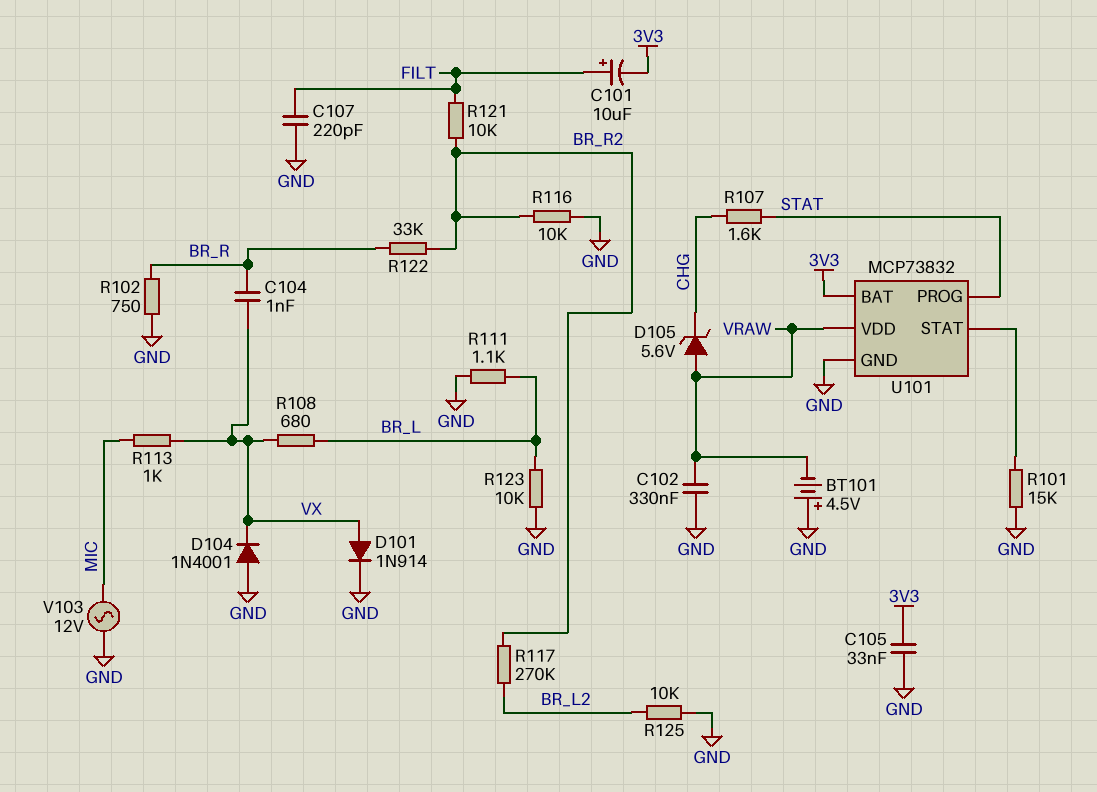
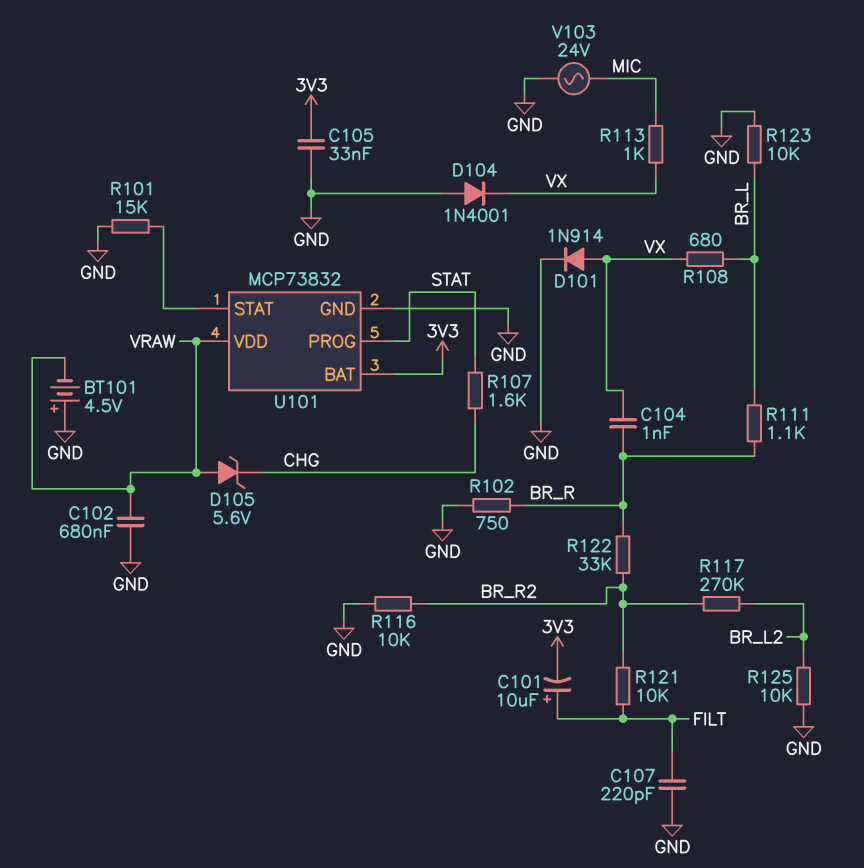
C102: 330nF (GND, VRAW) -> 680nF (GND, VRAW)
R111: 1.1k (BR_L, GND) -> 1.1k (BR_L, BR_R)
V103: AC 12V (GND, MIC) -> AC 24V (GND, MIC)

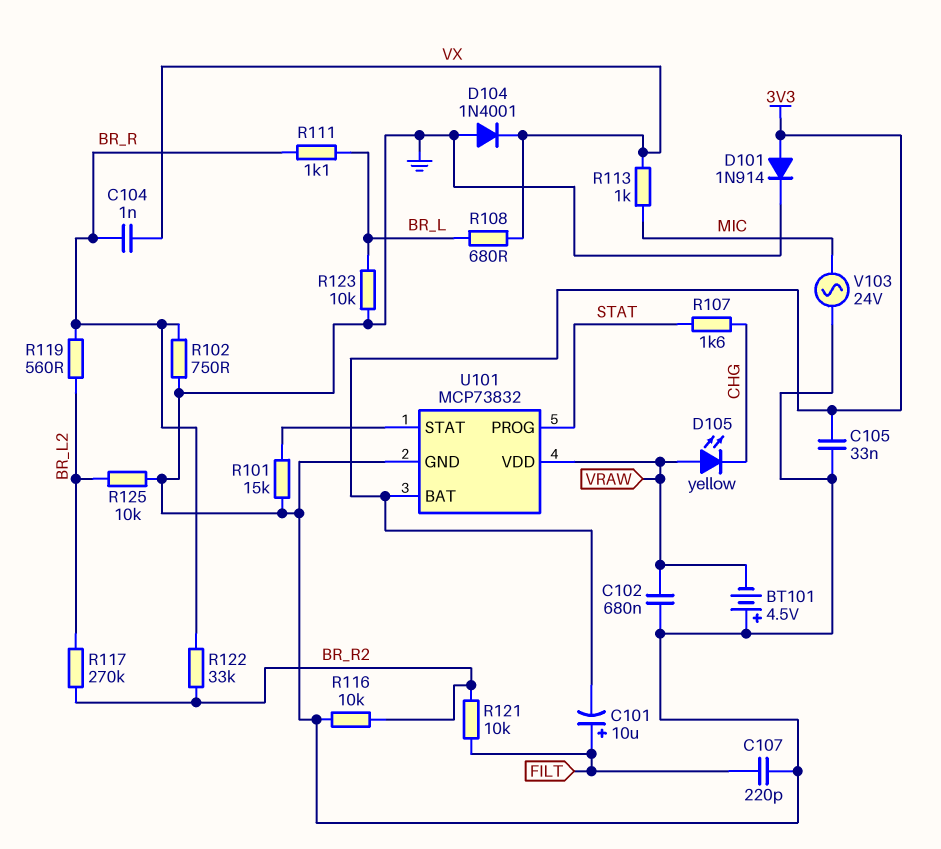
D101: diode 1N914 (A VX, K GND) -> diode 1N914 (A 3V3, K GND)
D105: zener 5.6V (A VRAW, K CHG) -> LED yellow (A VRAW, K CHG)
R119: none -> 560 (BR_L2, BR_R)

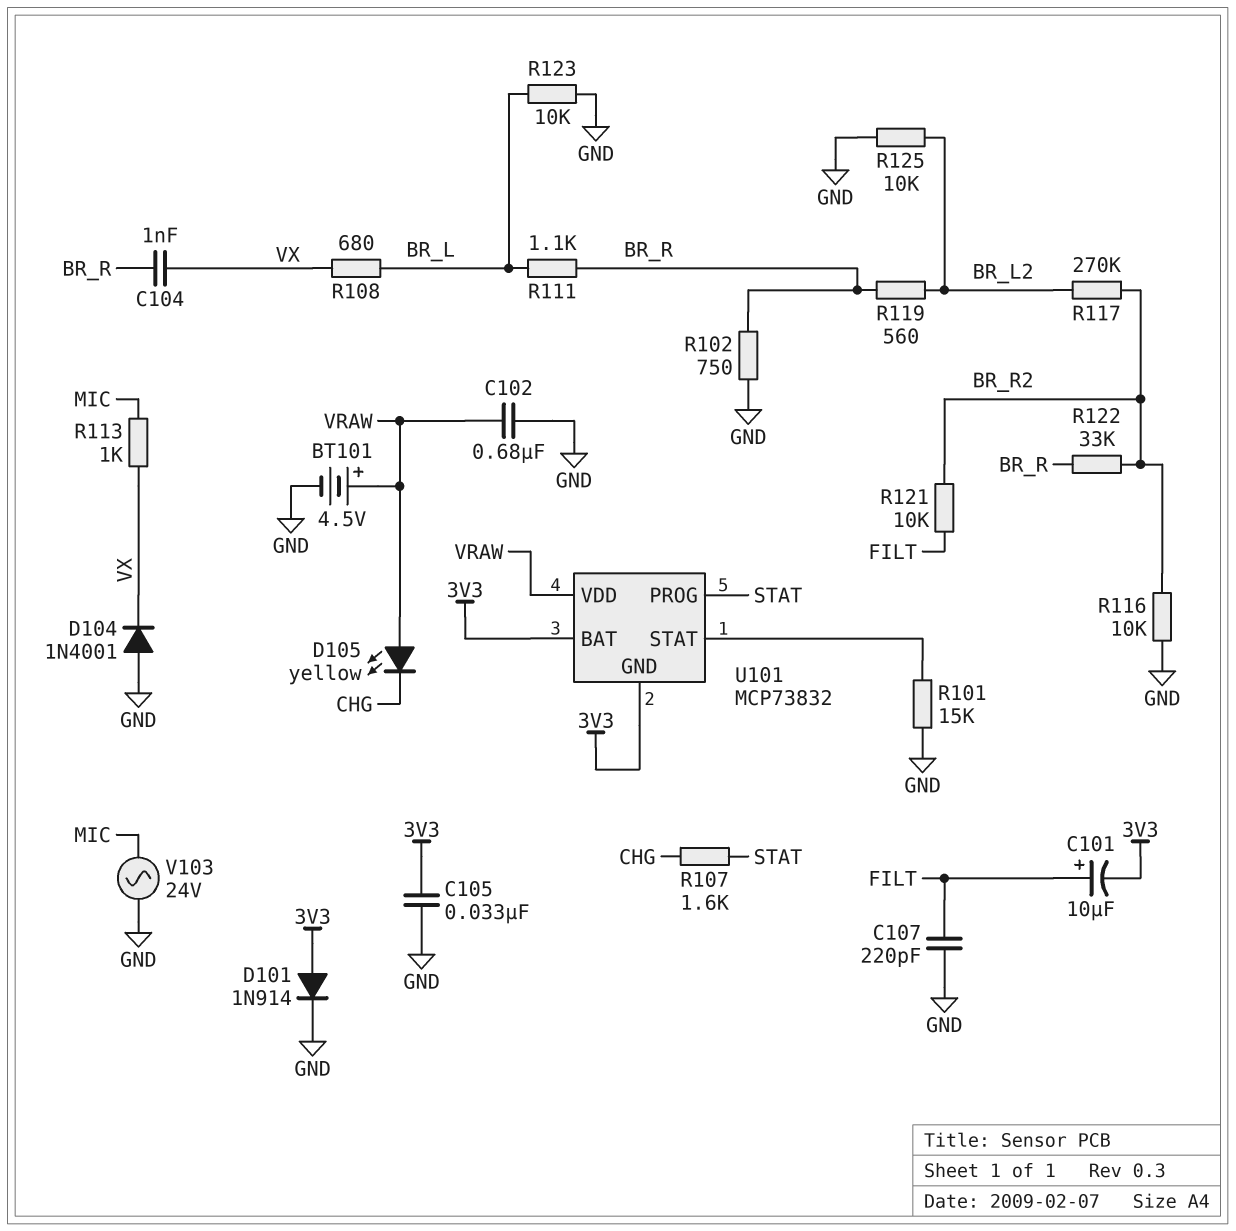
BT101: 4.5V (plus GND, minus VRAW) -> 4.5V (plus VRAW, minus GND)
U101 pin GND: GND -> 3V3

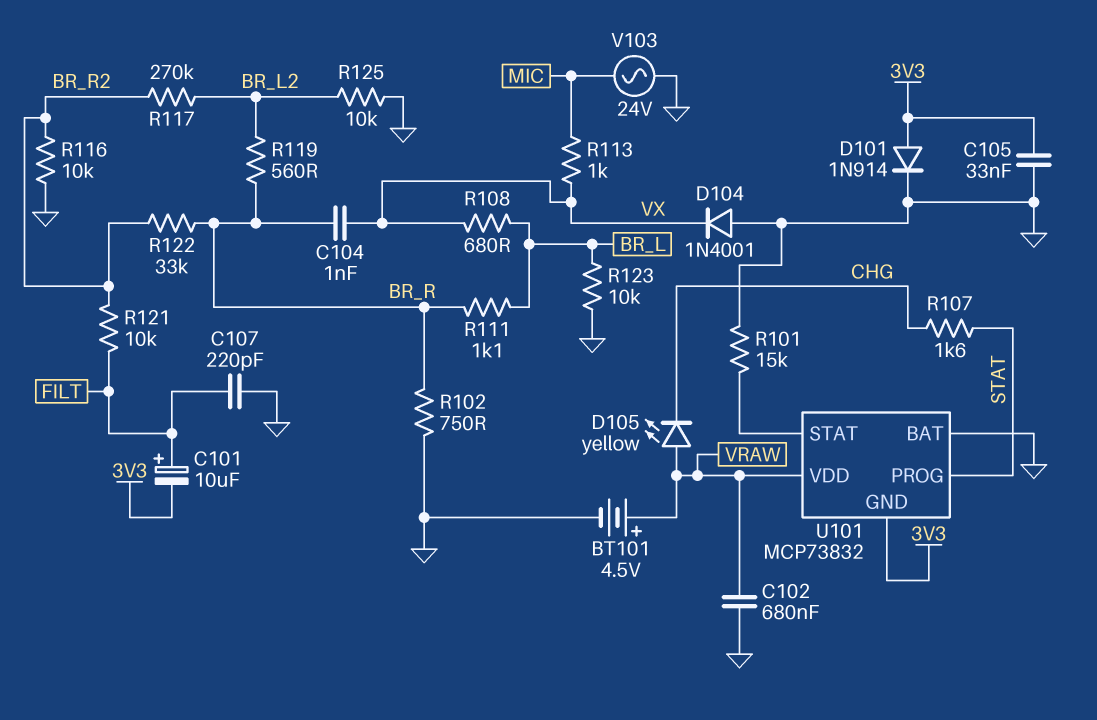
U101 pin BAT: 3V3 -> GND

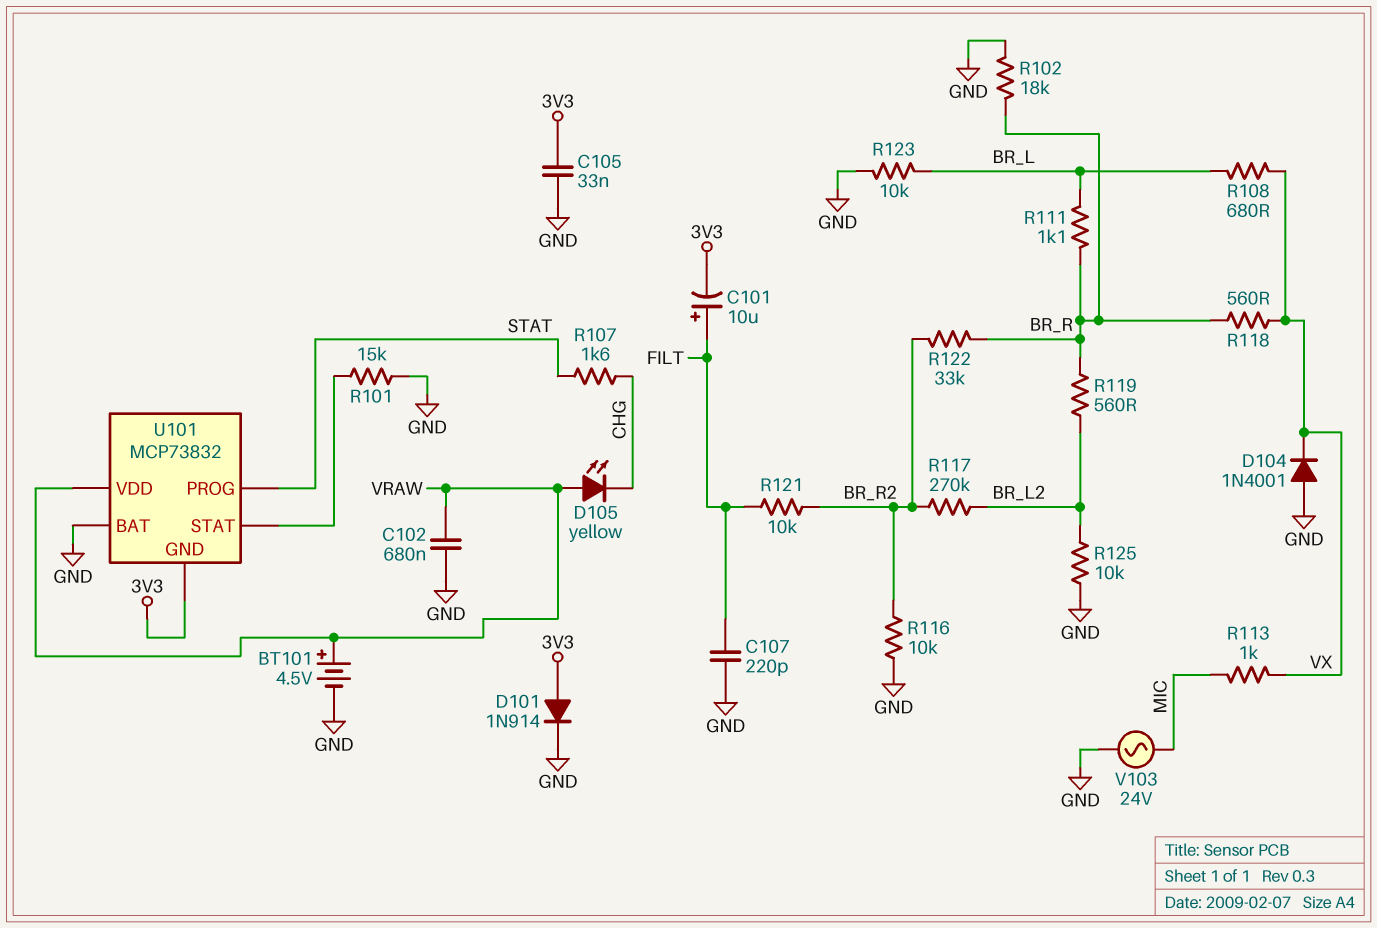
C104: 1nF (BR_R, VX) -> none
R102: 750 (BR_R, GND) -> 18k (BR_R, GND)
R118: none -> 560 (BR_R, VX)

